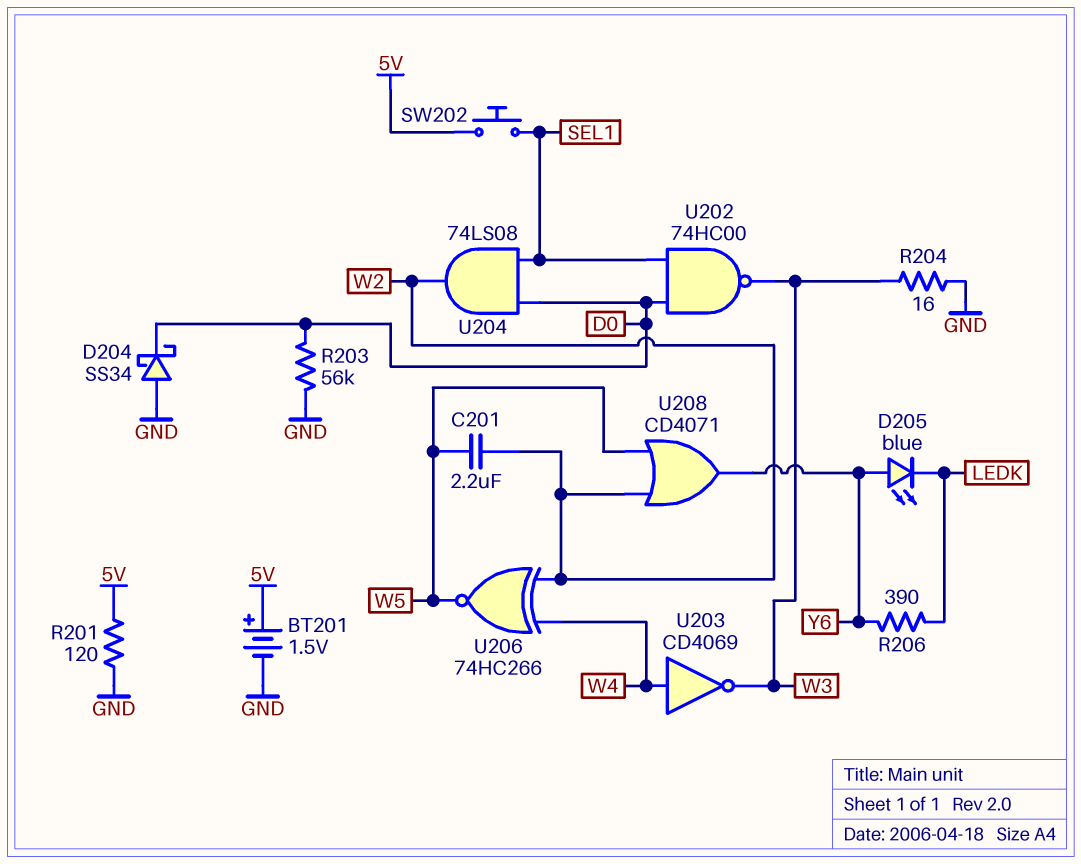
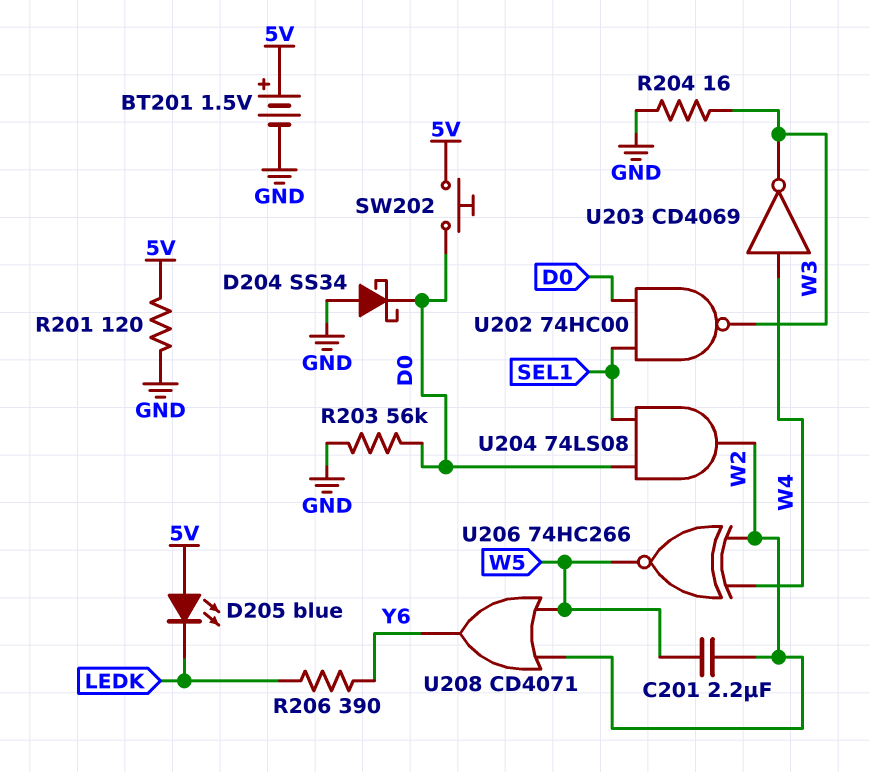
D205: LED blue (A Y6, K LEDK) -> LED blue (A 5V, K LEDK)
SW202: button (5V, SEL1) -> button (5V, D0)

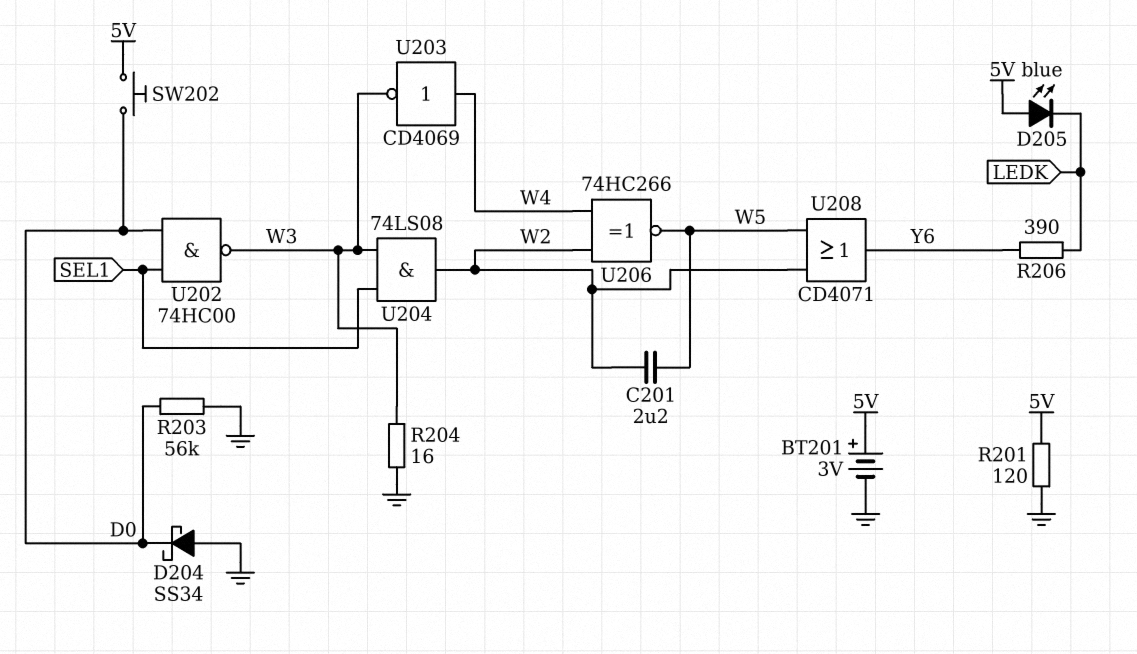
BT201: 1.5V (plus 5V, minus GND) -> 3V (plus 5V, minus GND)
U204: AND 74LS08 (in D0, in SEL1, out W2) -> AND 74LS08 (in SEL1, in W3, out W2)

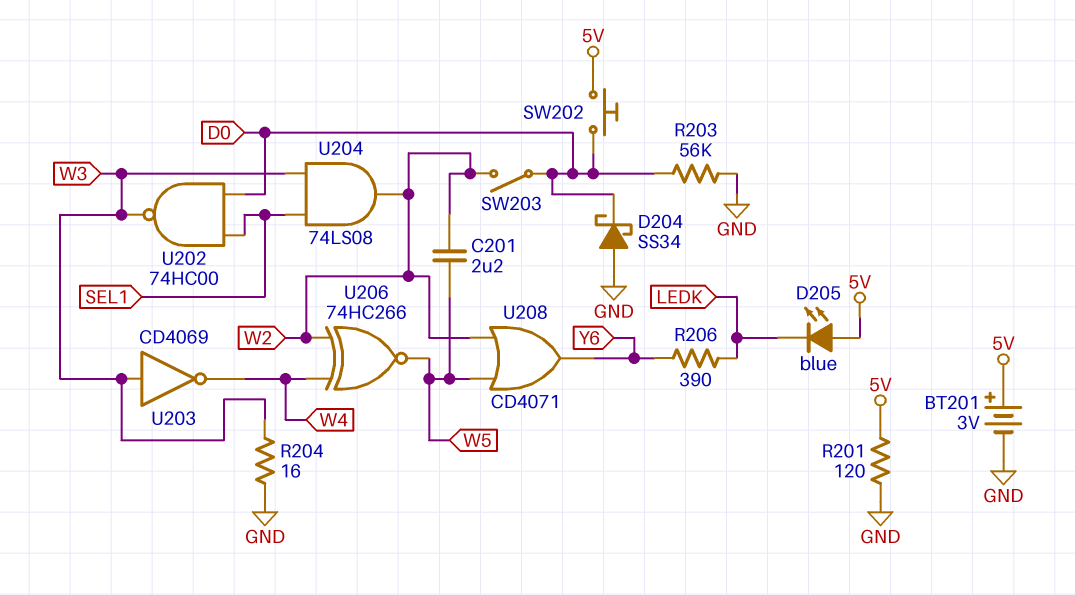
SW203: none -> switch (D0, W2)
U203: NOT CD4069 (in W4, out W3) -> NOT CD4069 (in W3, out W4)

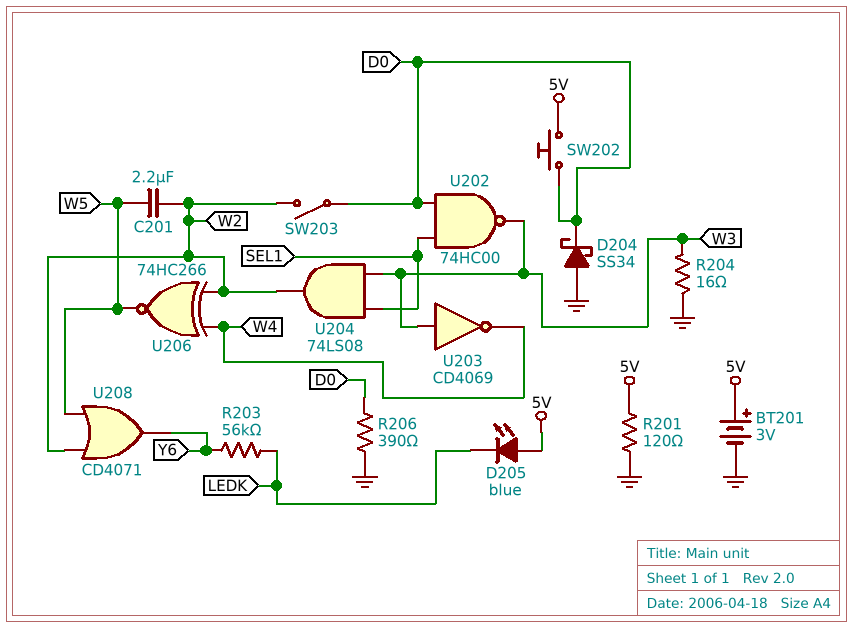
R203: 56k (D0, GND) -> 56k (LEDK, Y6)
R206: 390 (LEDK, Y6) -> 390 (D0, GND)

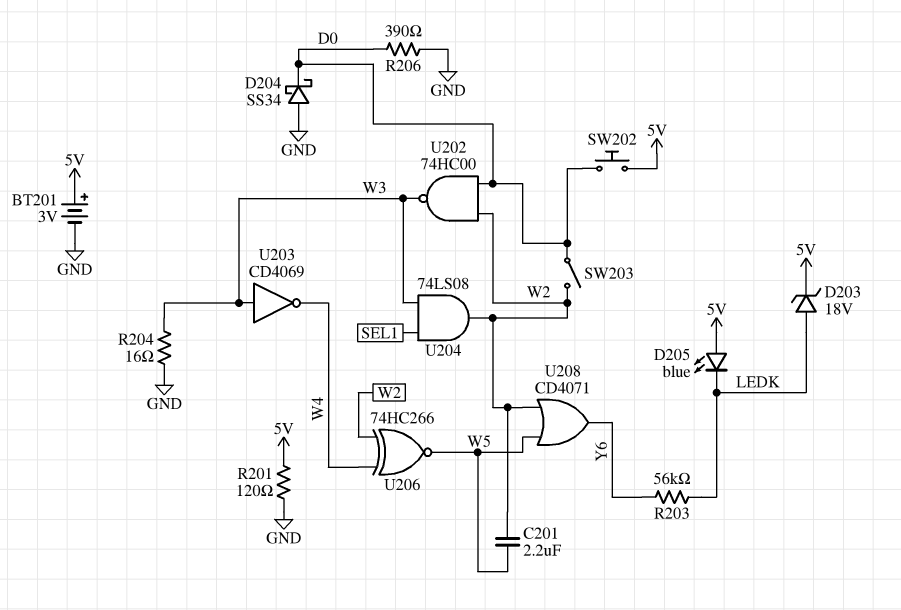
D203: none -> zener 18V (A LEDK, K 5V)
U202: NAND 74HC00 (in D0, in SEL1, out W3) -> NAND 74HC00 (in D0, in W2, out W3)

